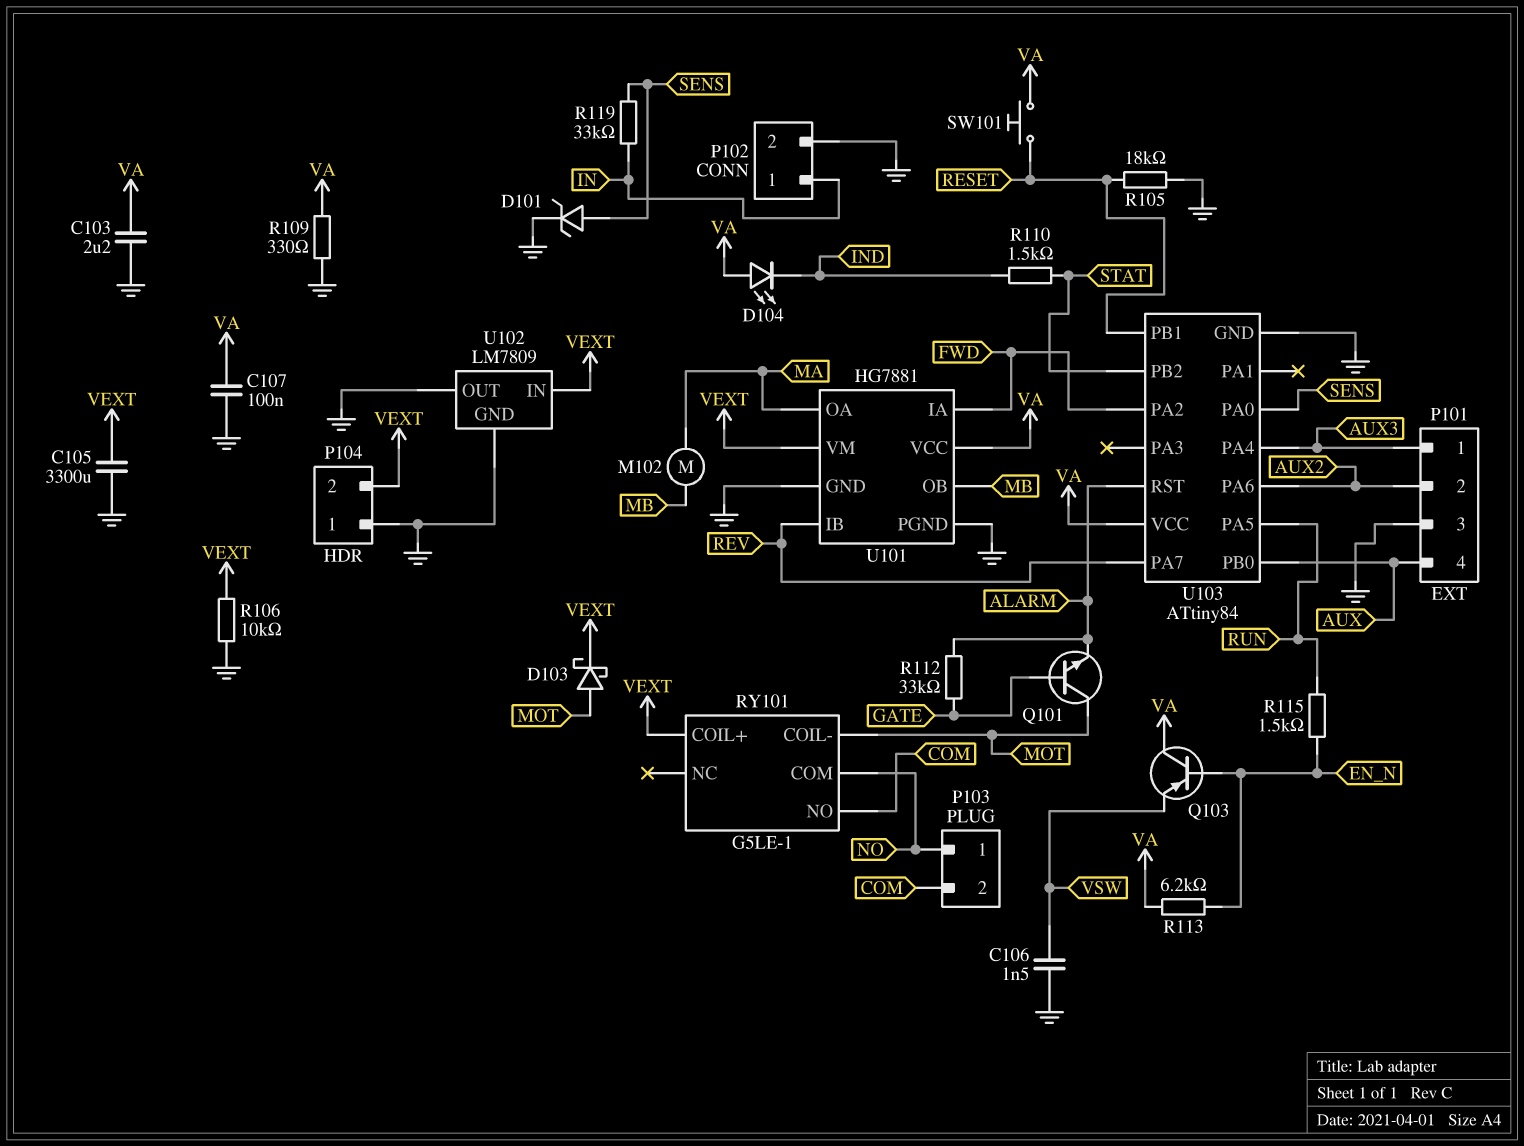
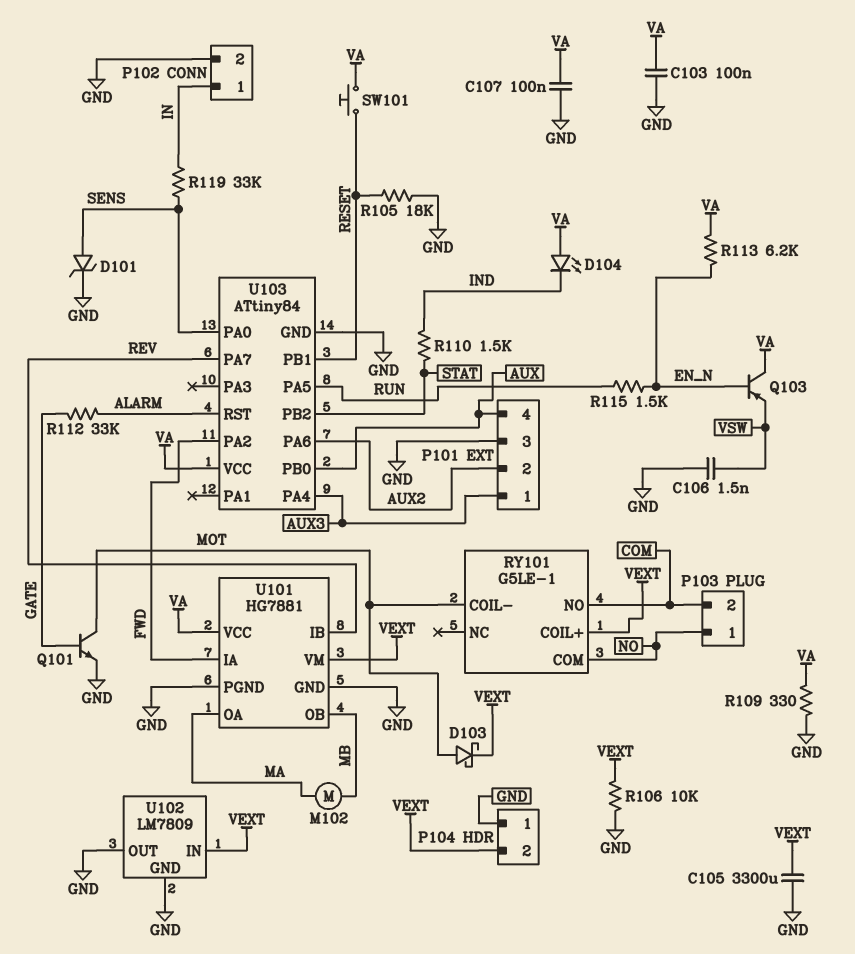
C103: 2.2uF (GND, VA) -> 100nF (GND, VA)
Q101: NPN (B GATE, C MOT, E ALARM) -> NPN (B GATE, C MOT, E GND)

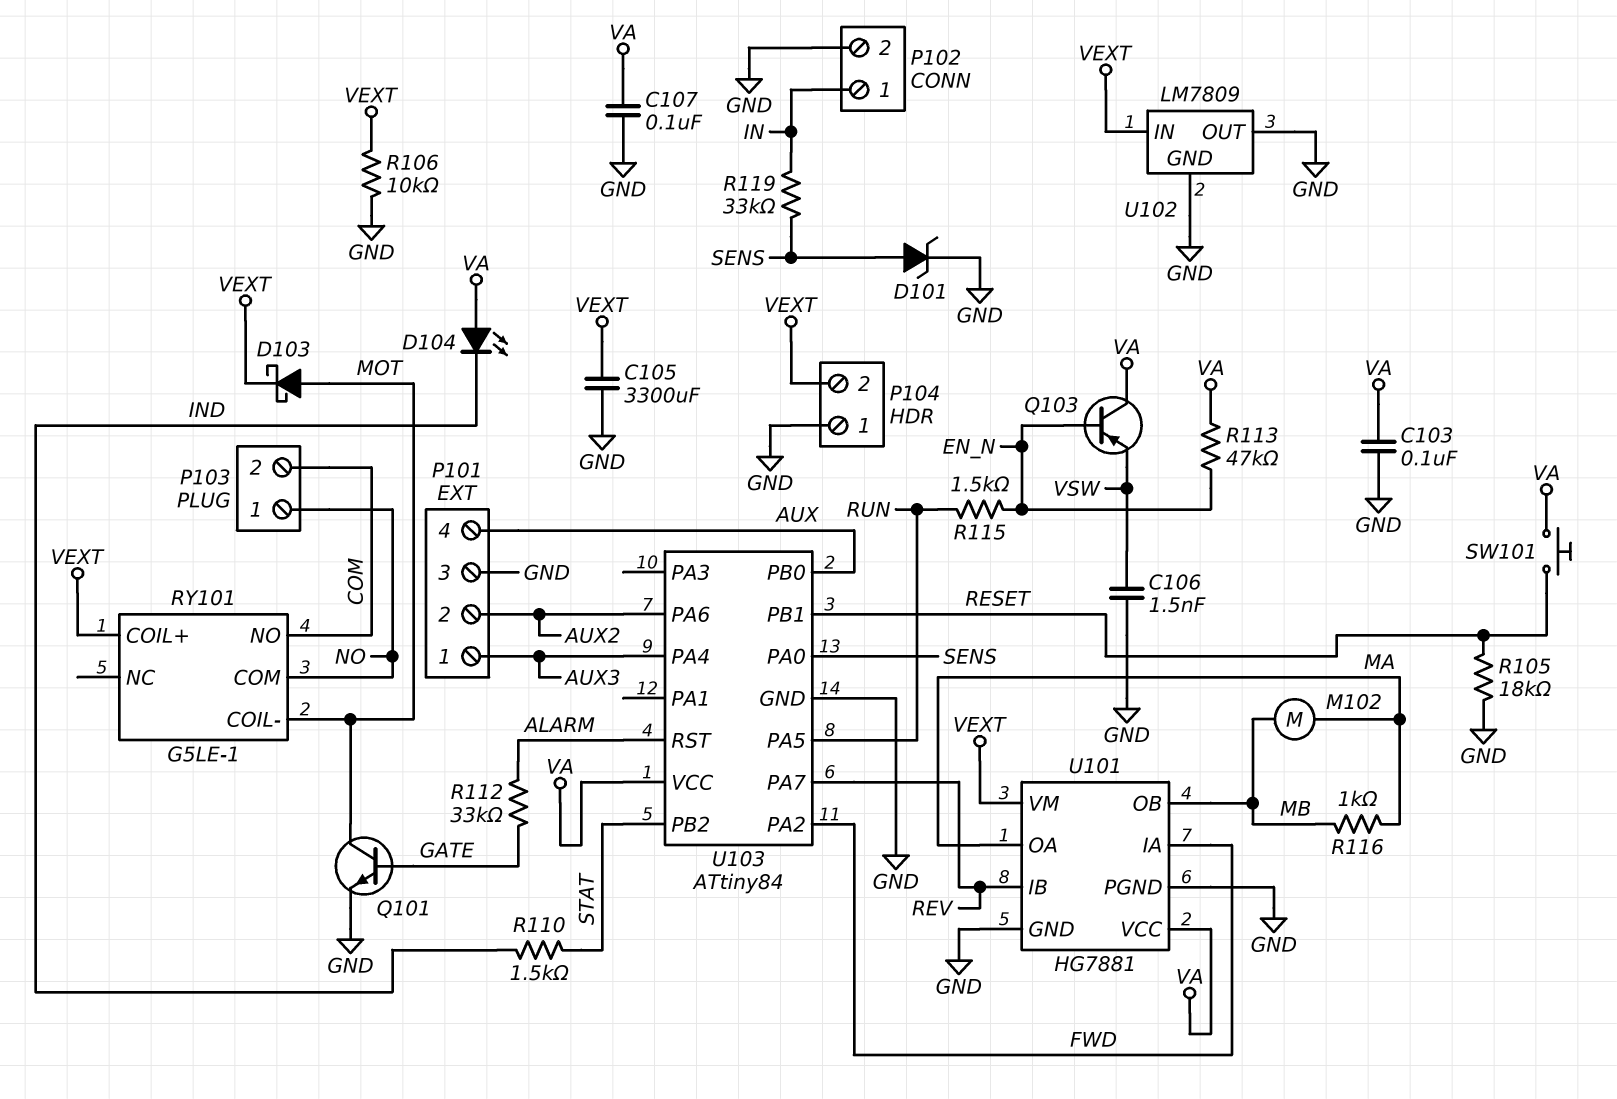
R109: 330 (GND, VA) -> none
R113: 6.2k (EN_N, VA) -> 47k (EN_N, VA)
R116: none -> 1k (MA, MB)

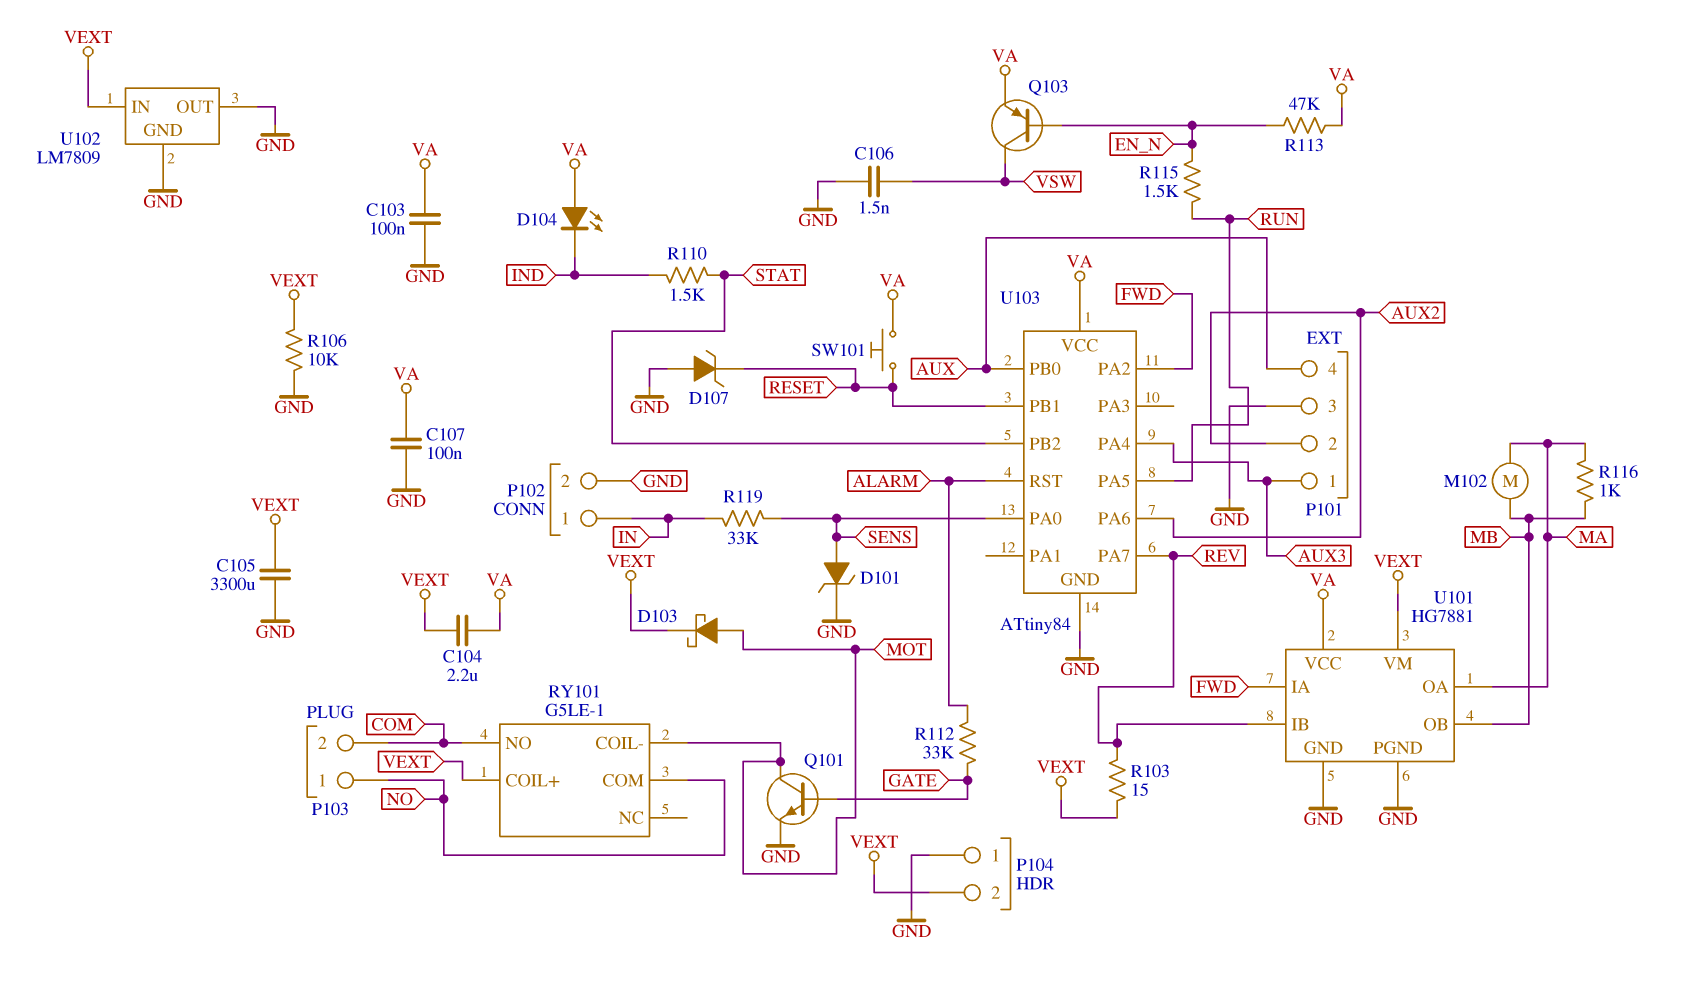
C104: none -> 2.2uF (VA, VEXT)
D107: none -> zener (A GND, K RESET)
Q103: PNP (B EN_N, C VA, E VSW) -> PNP (B EN_N, C VSW, E VA)
R103: none -> 15 (REV, VEXT)
R105: 18k (GND, RESET) -> none

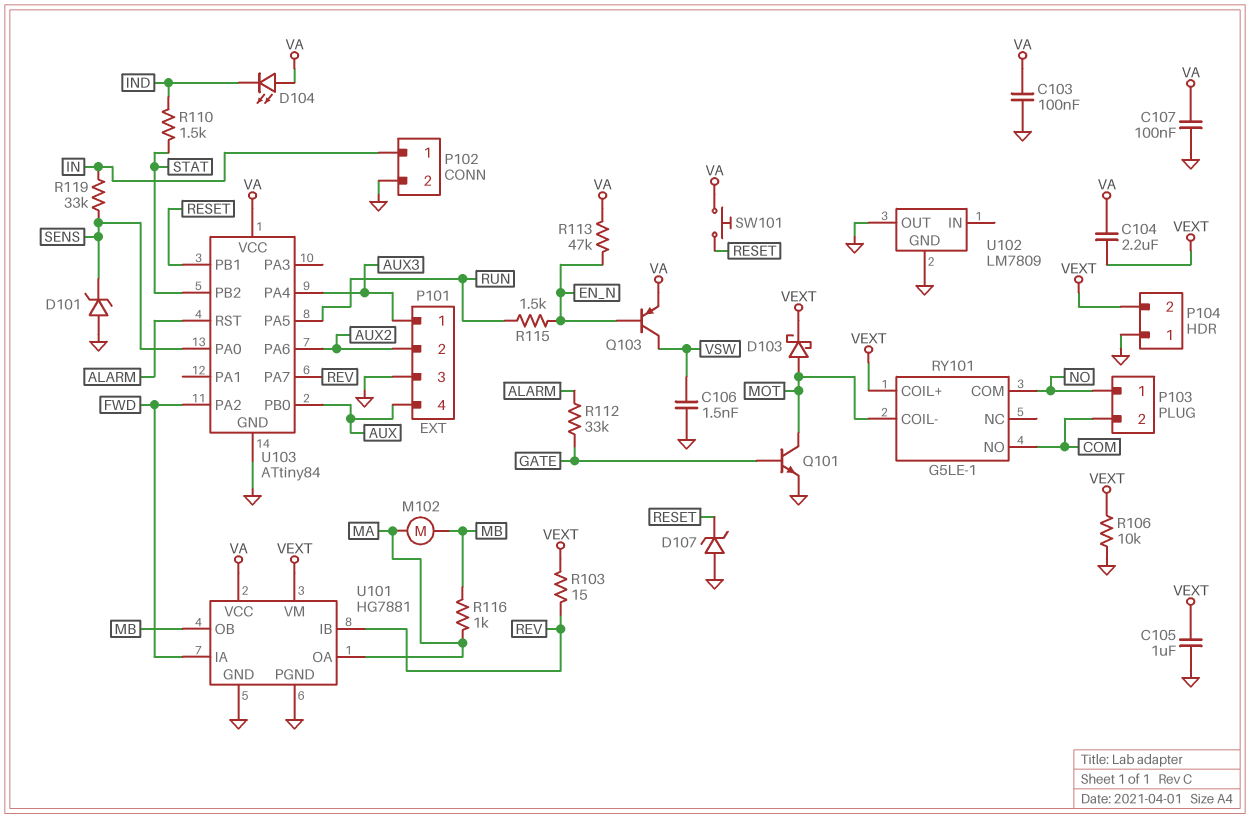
C105: 3300uF (GND, VEXT) -> 1uF (GND, VEXT)
D101: zener (A SENS, K GND) -> zener (A GND, K SENS)
U102 pin IN: VEXT -> none

